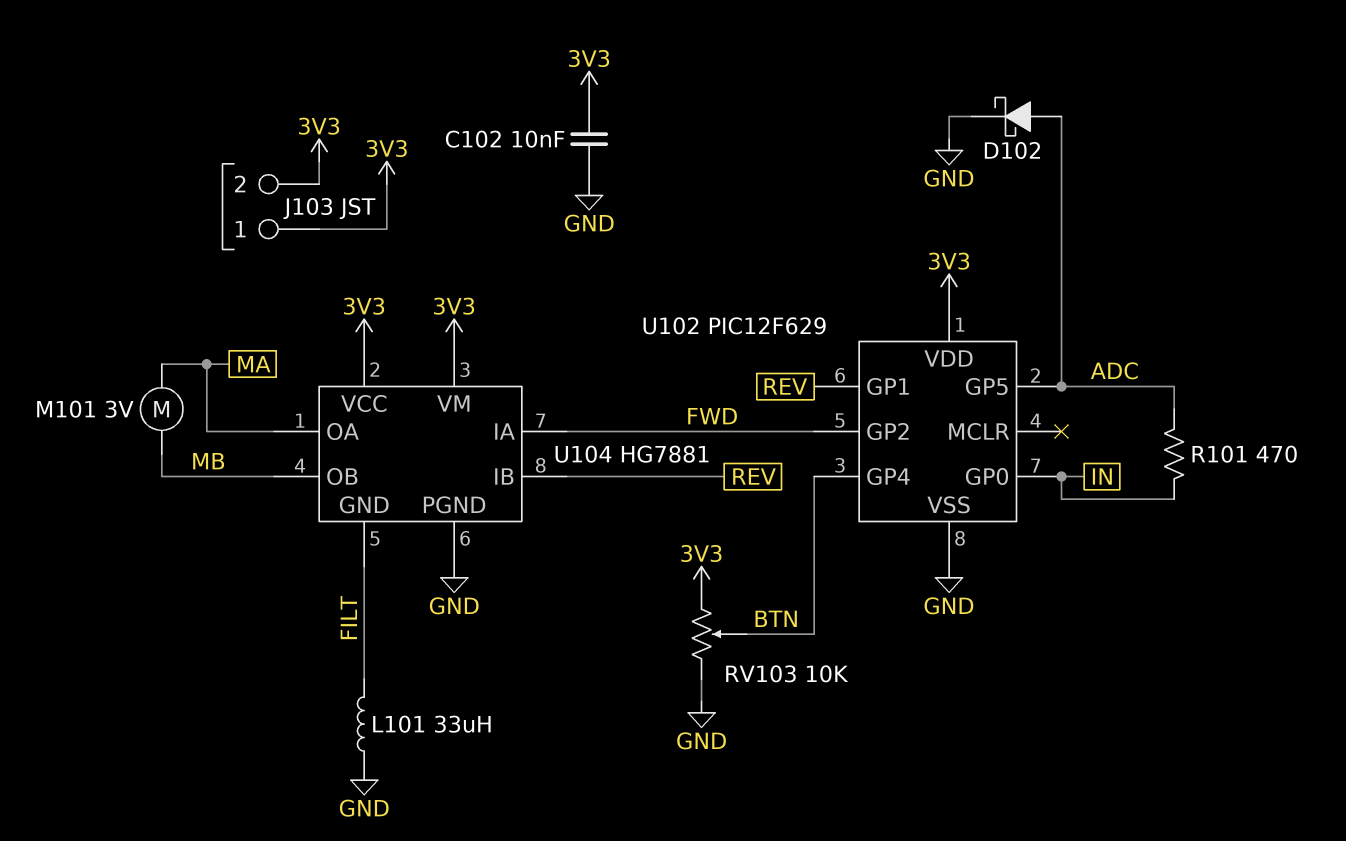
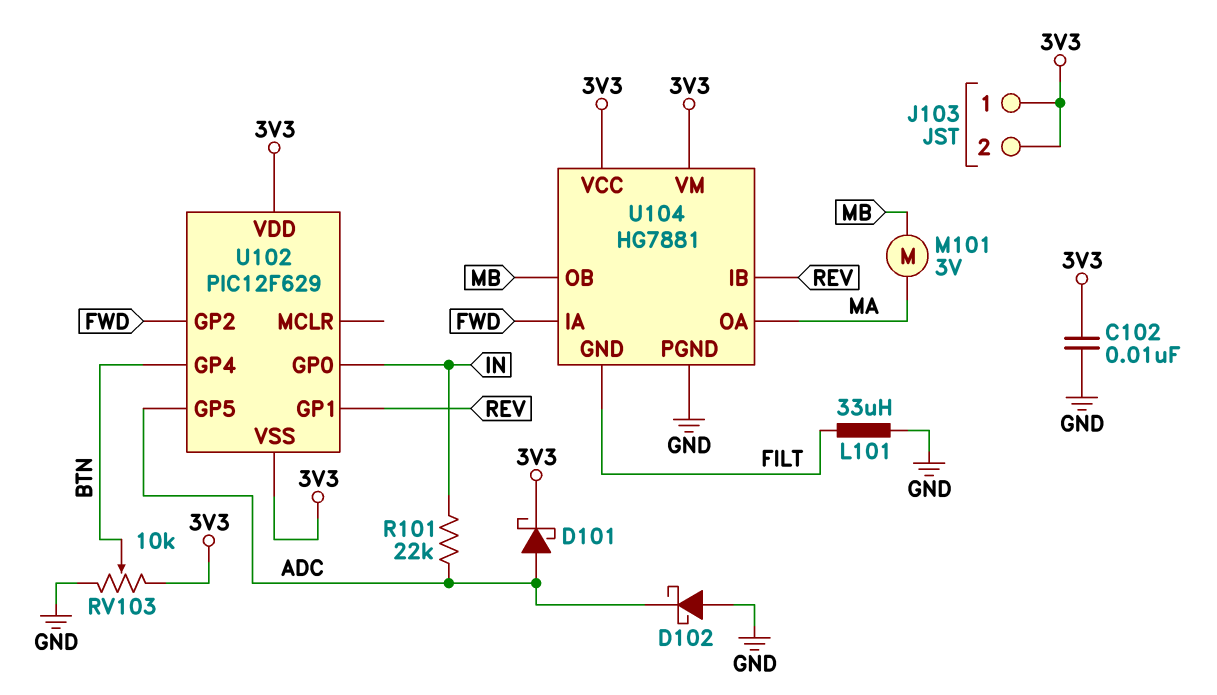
D101: none -> schottky (A ADC, K 3V3)
D102: schottky (A ADC, K GND) -> schottky (A GND, K ADC)
R101: 470 (ADC, IN) -> 22k (ADC, IN)
U102 pin VSS: GND -> 3V3

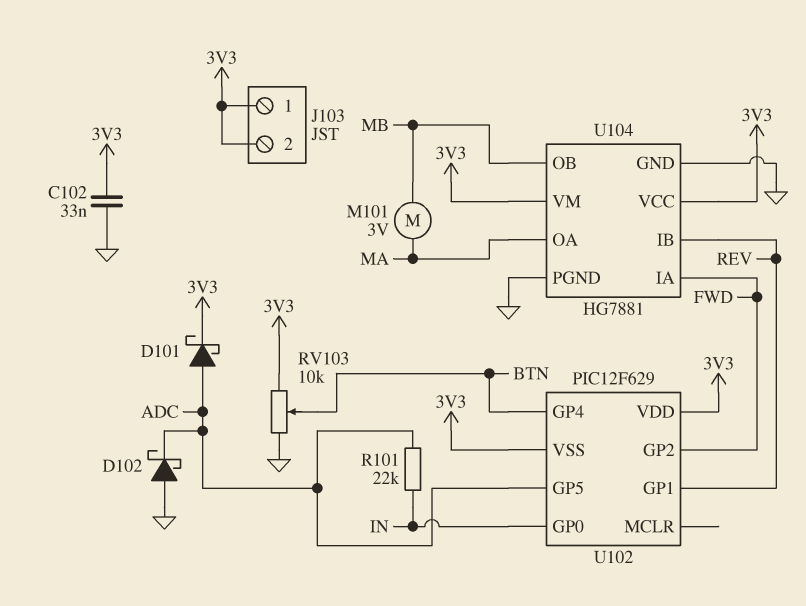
C102: 10nF (3V3, GND) -> 33nF (3V3, GND)
L101: 33uH (FILT, GND) -> none
U104 pin GND: FILT -> GND

